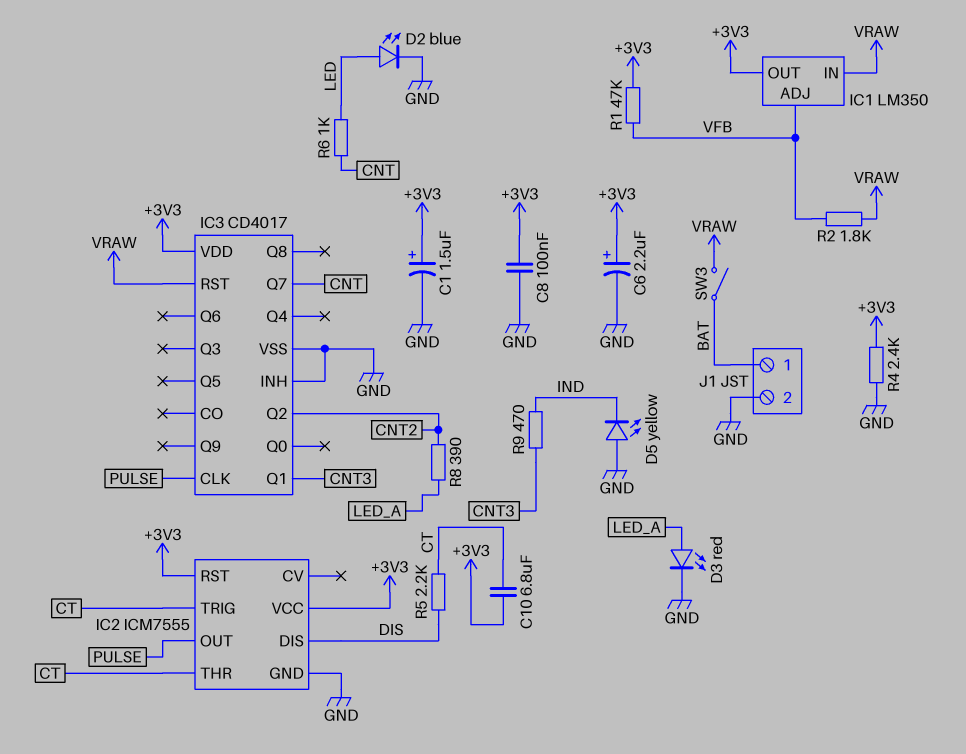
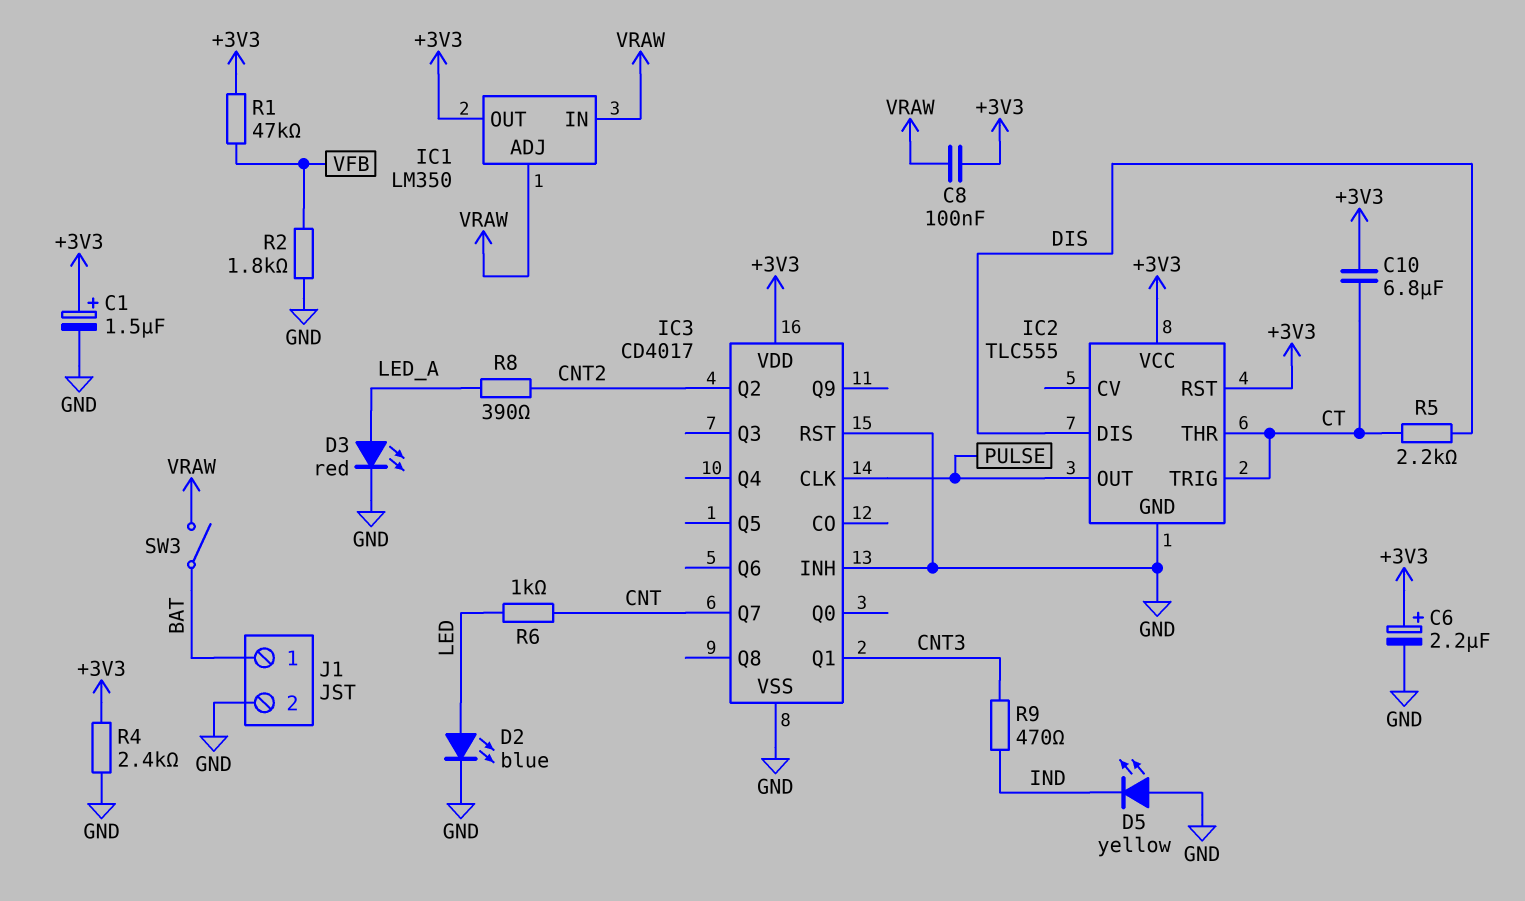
C8: 100nF (+3V3, GND) -> 100nF (+3V3, VRAW)
IC1 pin ADJ: VFB -> VRAW
IC2: ICM7555 -> TLC555
IC3 pin RST: VRAW -> GND
R2: 1.8k (VFB, VRAW) -> 1.8k (GND, VFB)

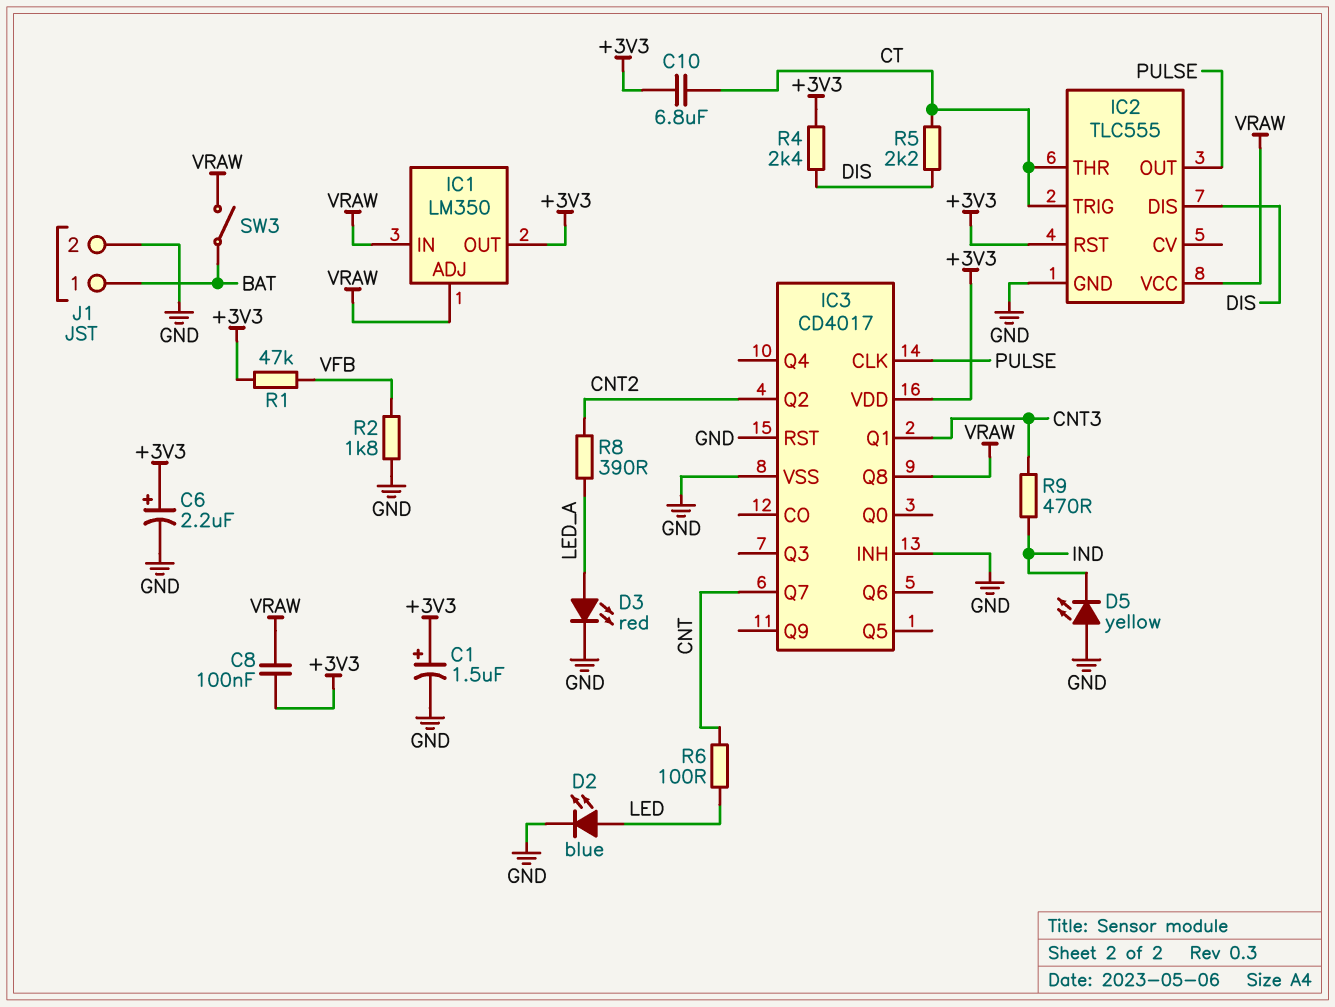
IC2 pin VCC: +3V3 -> VRAW
IC3 pin Q8: none -> VRAW
R4: 2.4k (+3V3, GND) -> 2.4k (+3V3, DIS)
R6: 1k (CNT, LED) -> 100 (CNT, LED)

